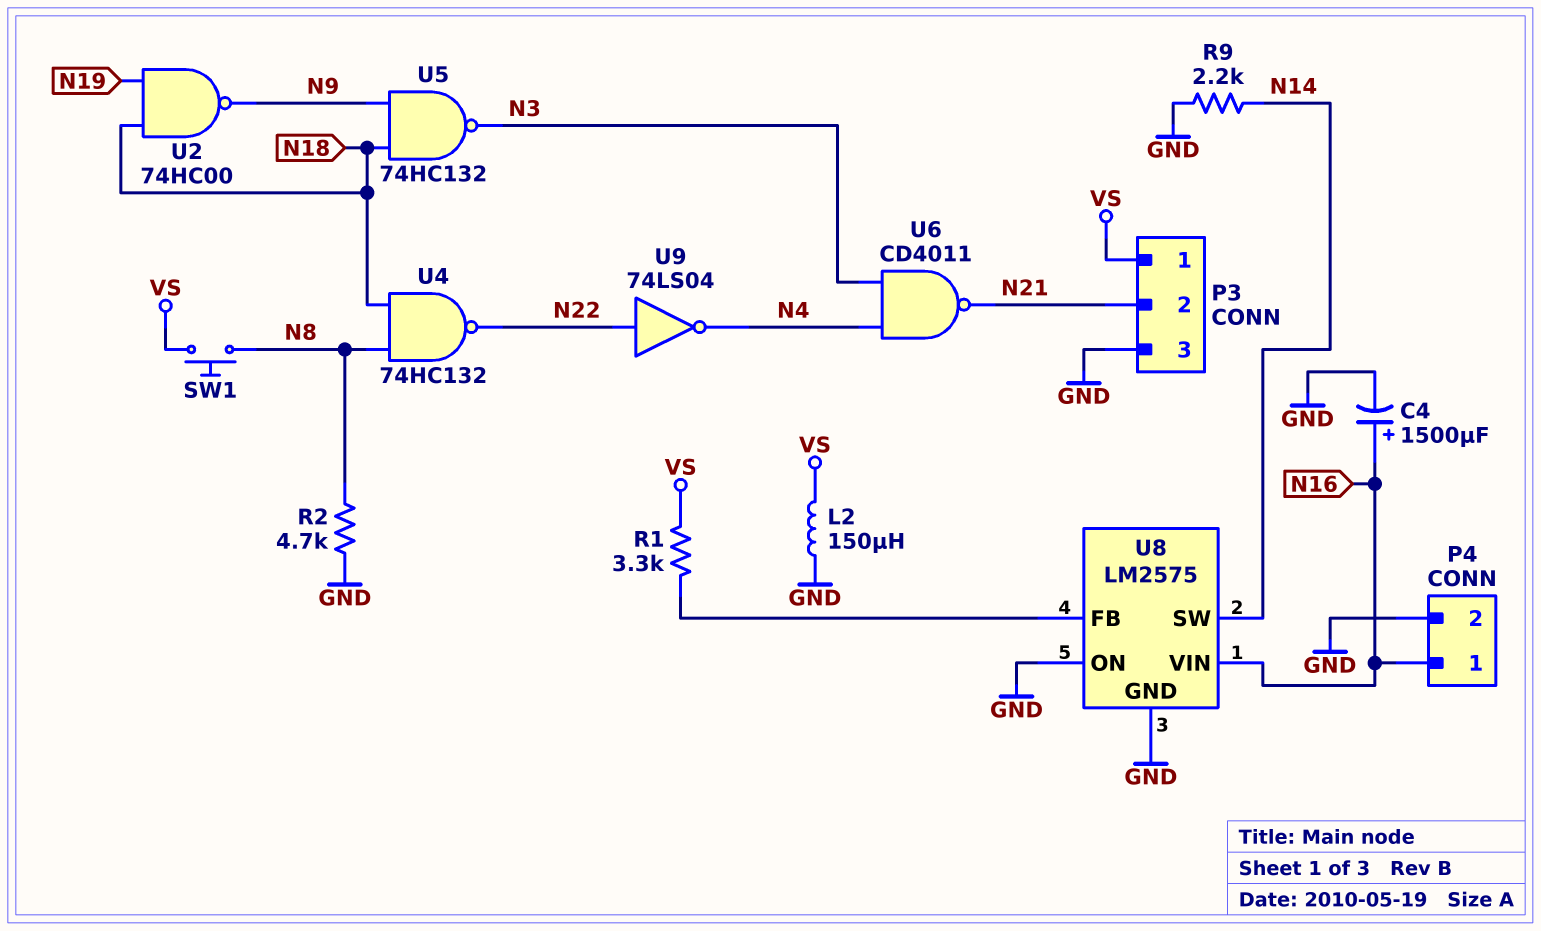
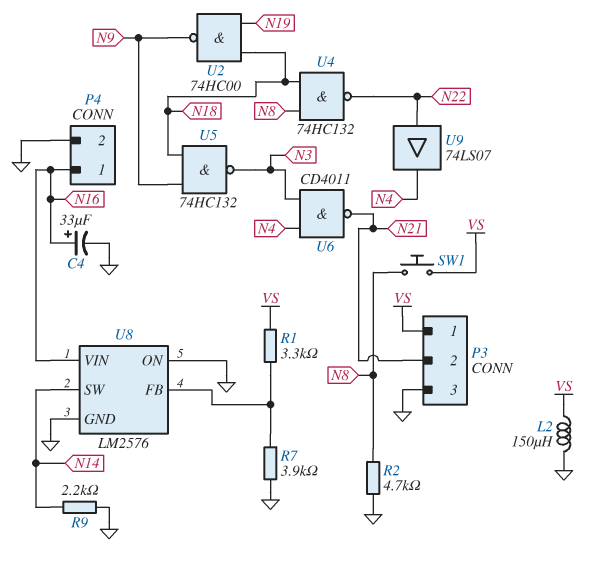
C4: 1500uF (plus N16, minus GND) -> 33uF (plus N16, minus GND)
R7: none -> 3.9k (GND, U8/FB)
U8: LM2575 -> LM2576
U9: NOT 74LS04 (in N22, out N4) -> buffer 74LS07 (in N22, out N4)

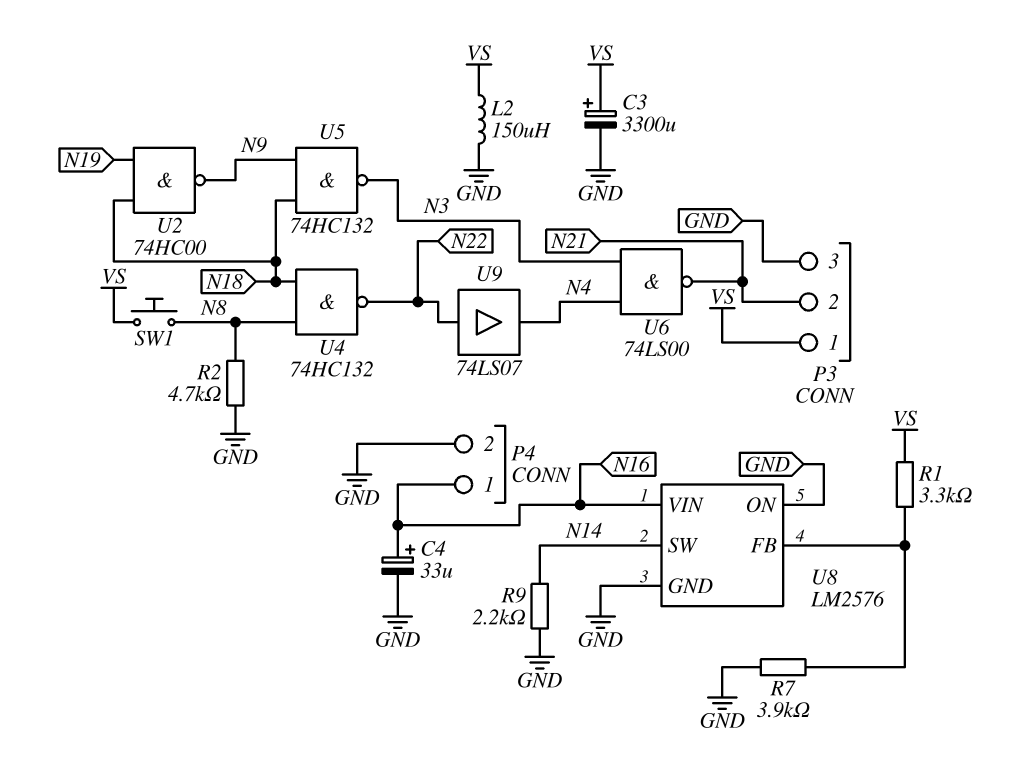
C3: none -> 3300uF (plus VS, minus GND)
U6: NAND CD4011 (in N3, in N4, out N21) -> NAND 74LS00 (in N3, in N4, out N21)

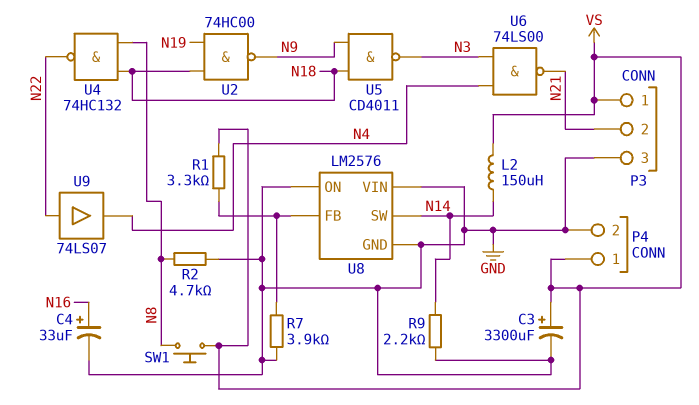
L2: 150uH (GND, VS) -> 150uH (N14, VS)
P4 pin 1: N16 -> VS
U5: NAND 74HC132 (in N9, in N18, out N3) -> NAND CD4011 (in N9, in N18, out N3)
U8 pin VIN: N16 -> GND

